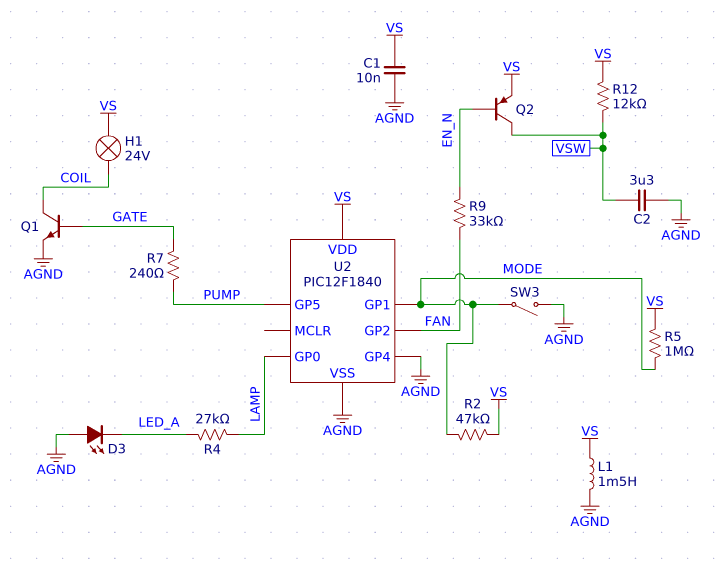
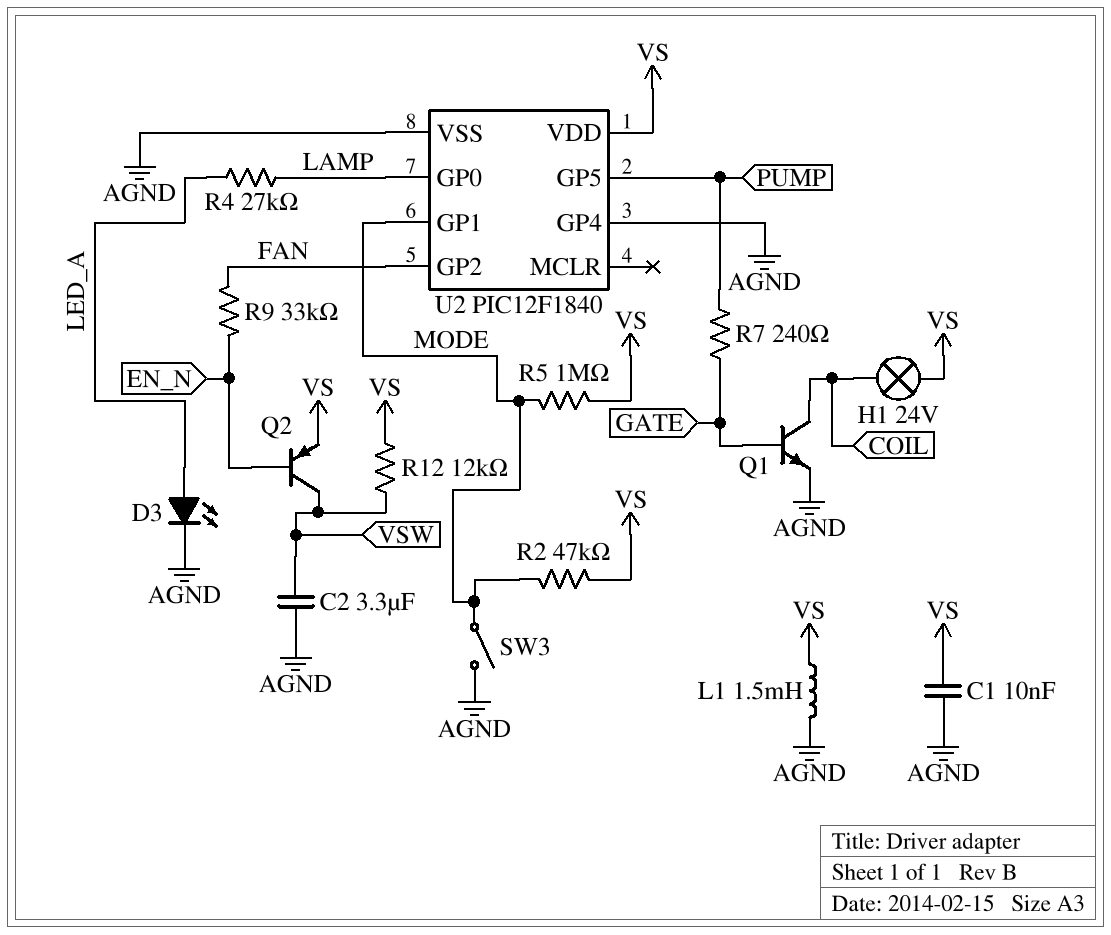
D3: LED (A AGND, K LED_A) -> LED (A LED_A, K AGND)

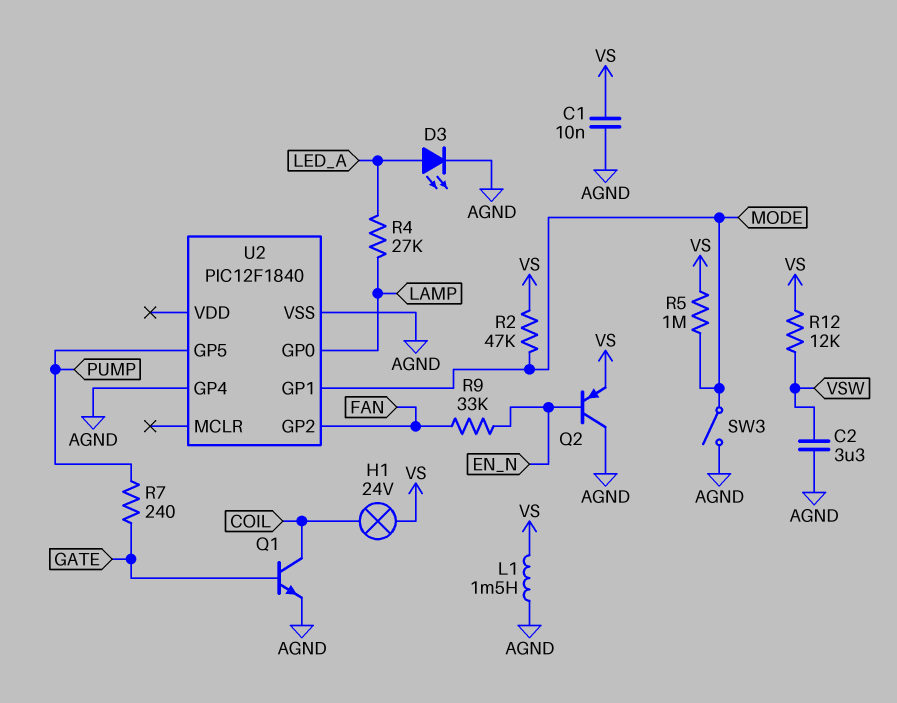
Q2: PNP (B EN_N, C VSW, E VS) -> PNP (B EN_N, C AGND, E VS)
U2 pin VDD: VS -> none

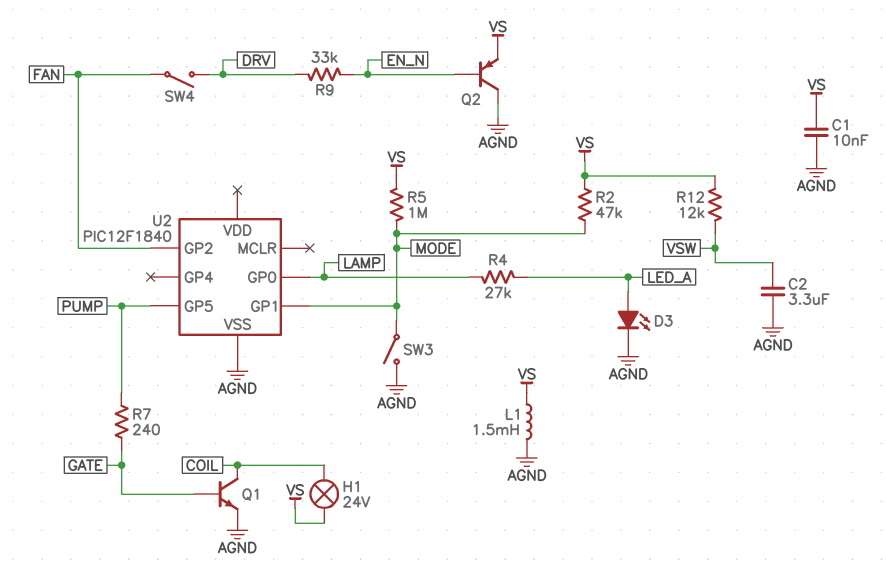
R9: 33k (EN_N, FAN) -> 33k (DRV, EN_N)
SW4: none -> switch (DRV, FAN)
U2 pin GP4: AGND -> none

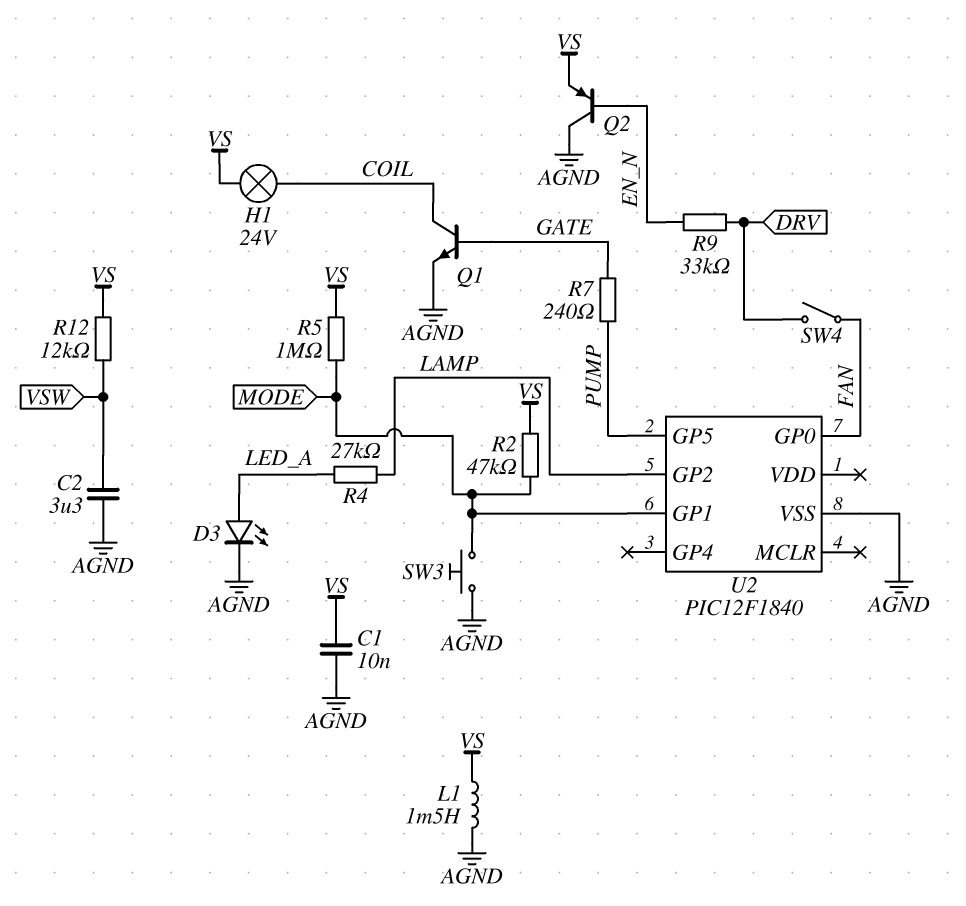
SW3: switch (AGND, MODE) -> button (AGND, MODE)
U2 pin GP0: LAMP -> FAN
U2 pin GP2: FAN -> LAMP

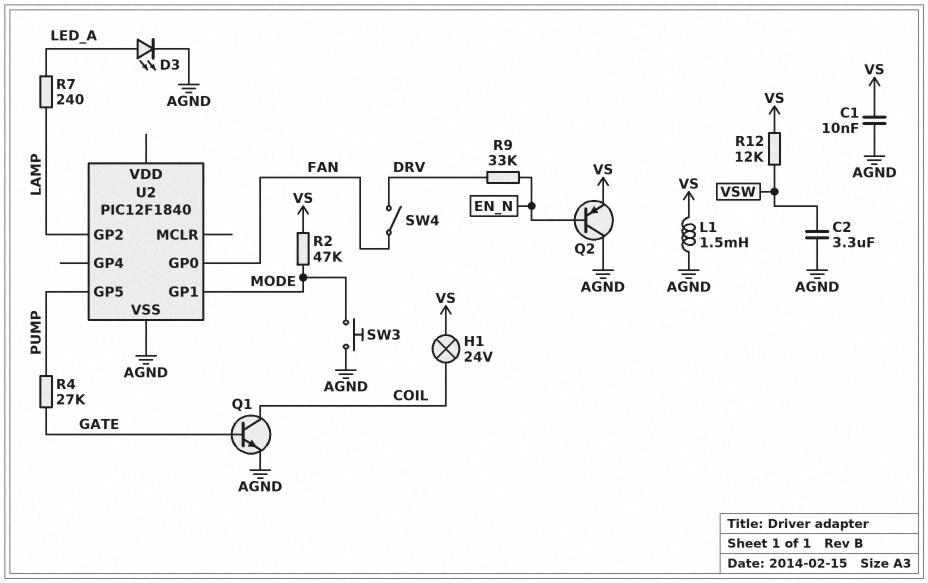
R4: 27k (LAMP, LED_A) -> 27k (GATE, PUMP)
R5: 1M (MODE, VS) -> none
R7: 240 (GATE, PUMP) -> 240 (LAMP, LED_A)

